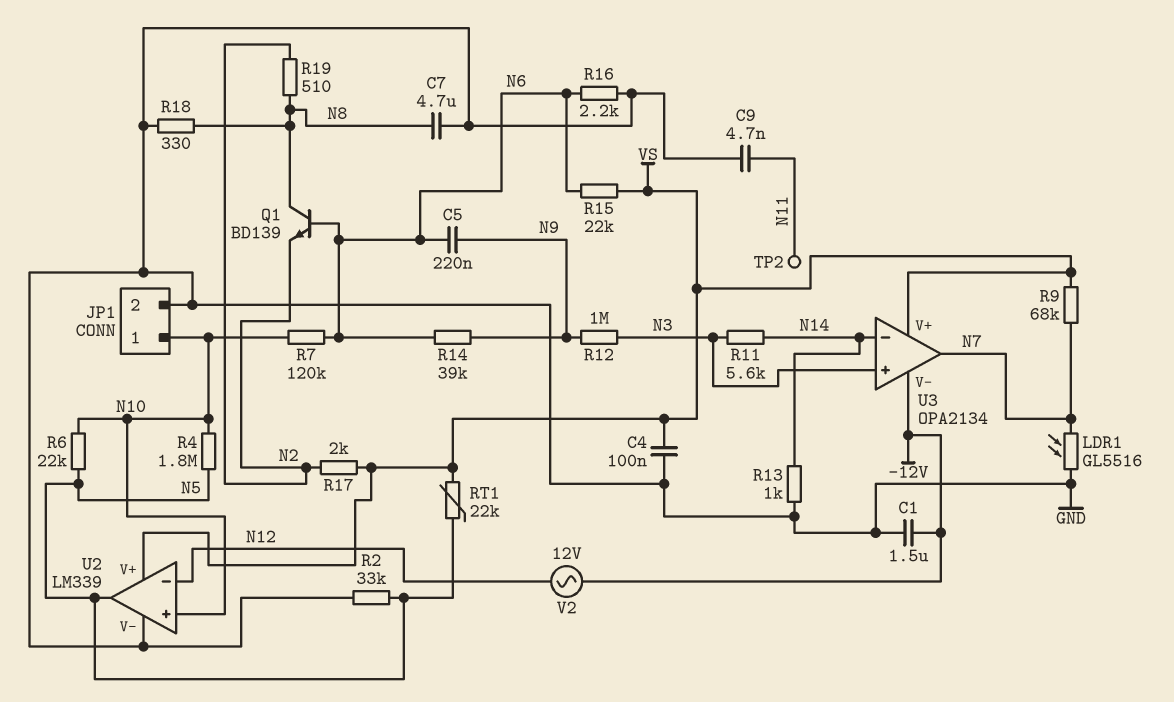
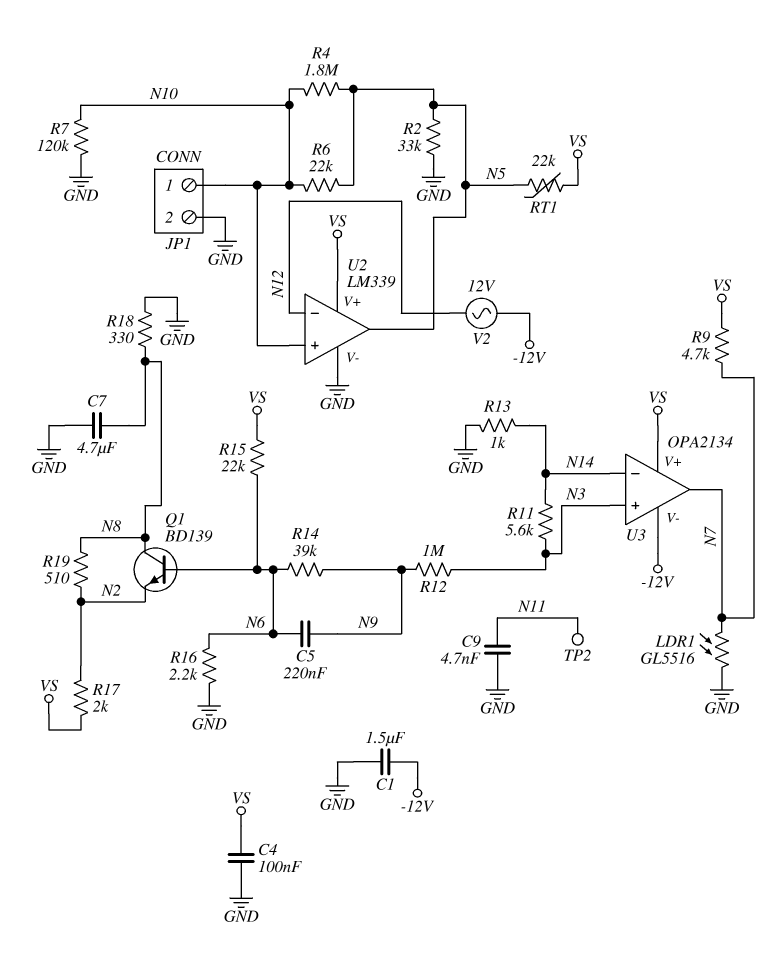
R7: 120k (N6, N10) -> 120k (GND, N10)
R9: 68k (N7, VS) -> 4.7k (N7, VS)

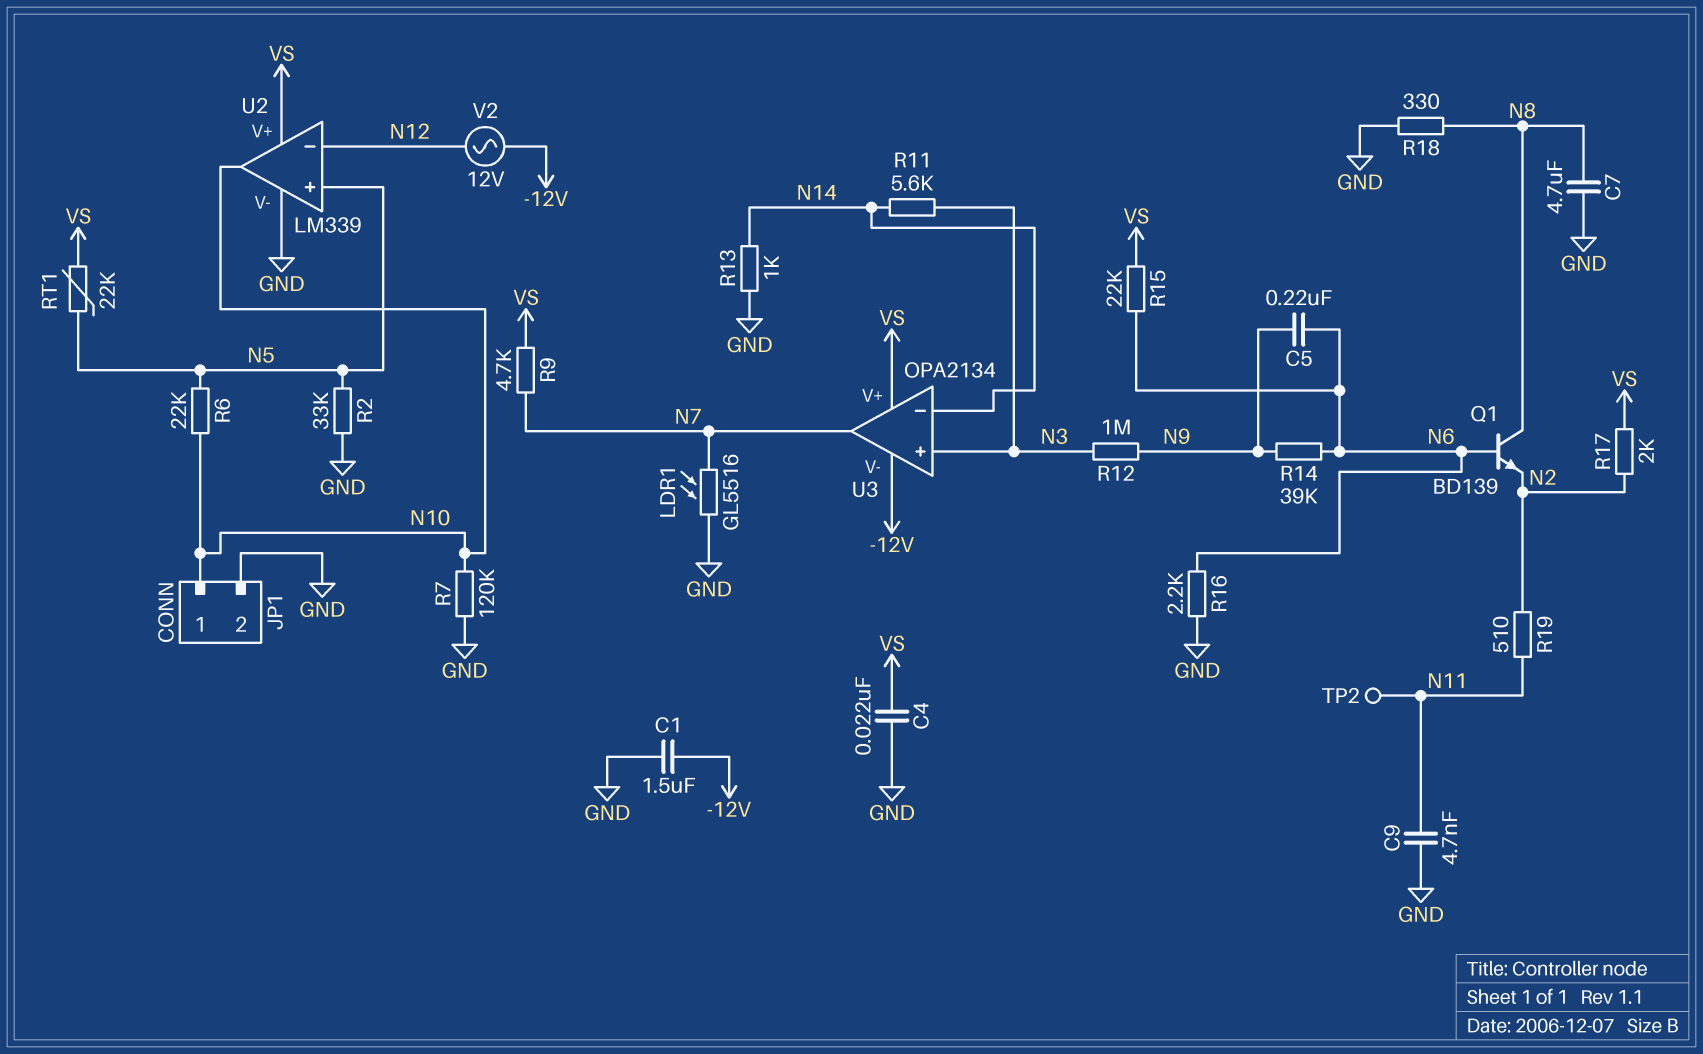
C4: 100nF (GND, VS) -> 22nF (GND, VS)
R4: 1.8M (N5, N10) -> none
R19: 510 (N2, N8) -> 510 (N2, N11)
U2 pin in+: N10 -> N5
U2 pin out: N5 -> N10

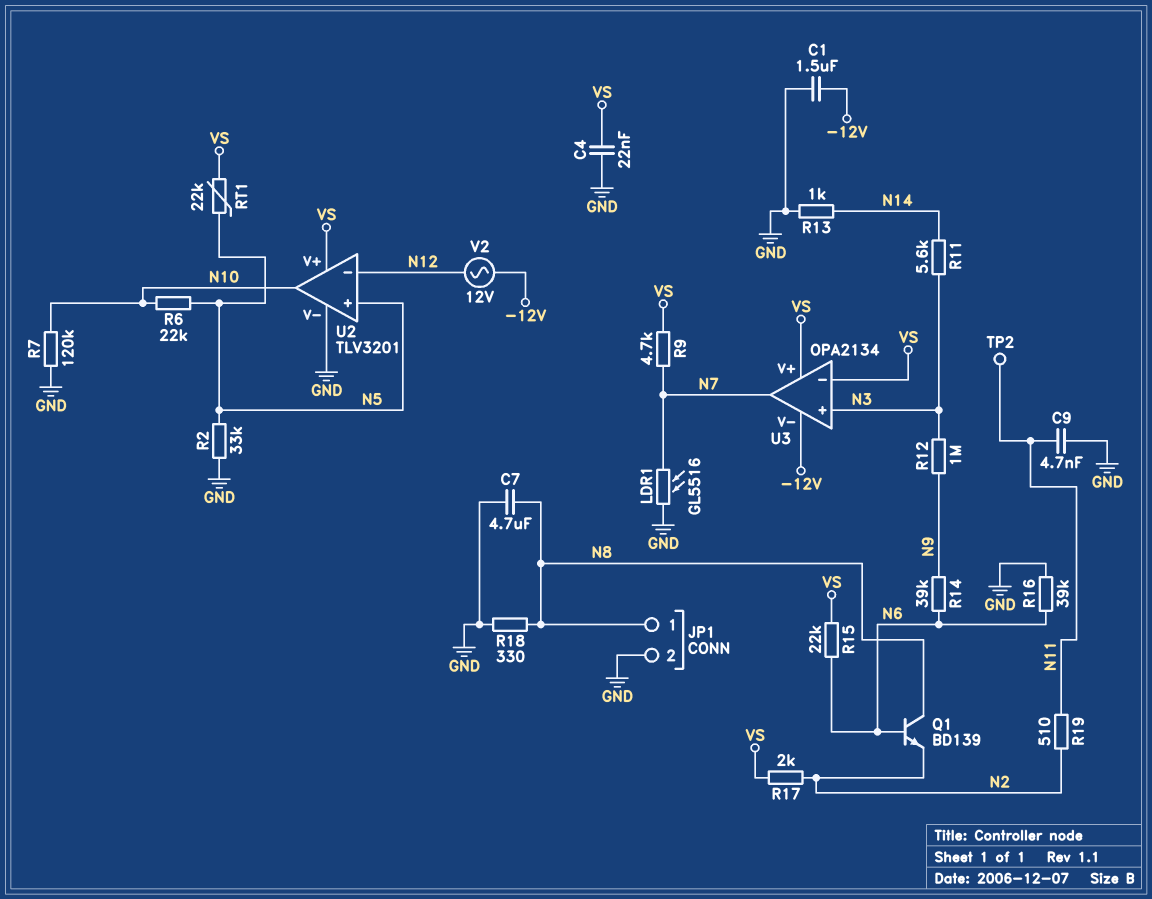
C5: 220nF (N6, N9) -> none
JP1 pin 1: N10 -> N8
R16: 2.2k (GND, N6) -> 39k (GND, N6)
U2: LM339 -> TLV3201
U3 pin in-: N14 -> VS

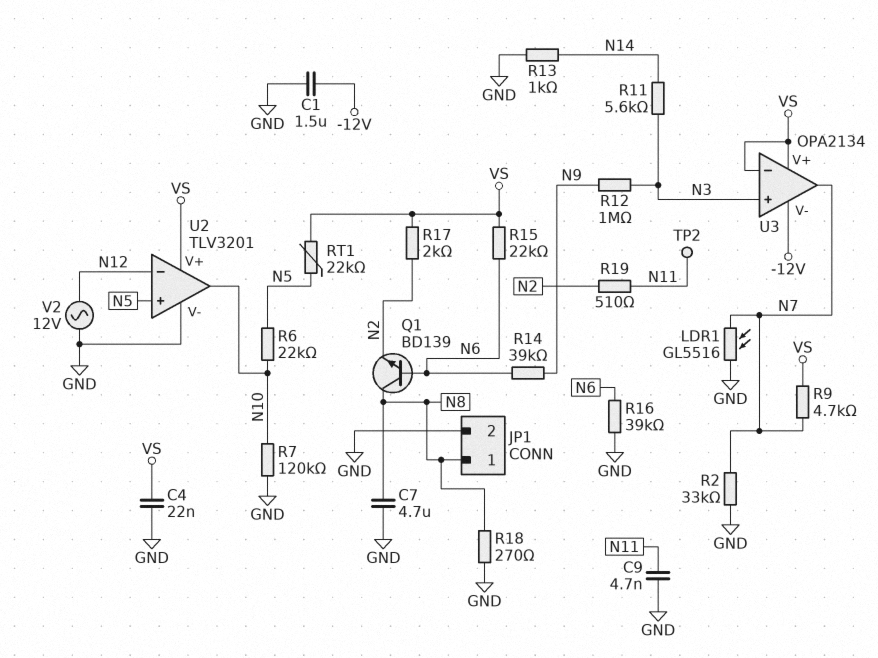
R2: 33k (GND, N5) -> 33k (GND, N7)
R18: 330 (GND, N8) -> 270 (GND, N8)
V2: AC 12V (-12V, N12) -> AC 12V (GND, N12)

